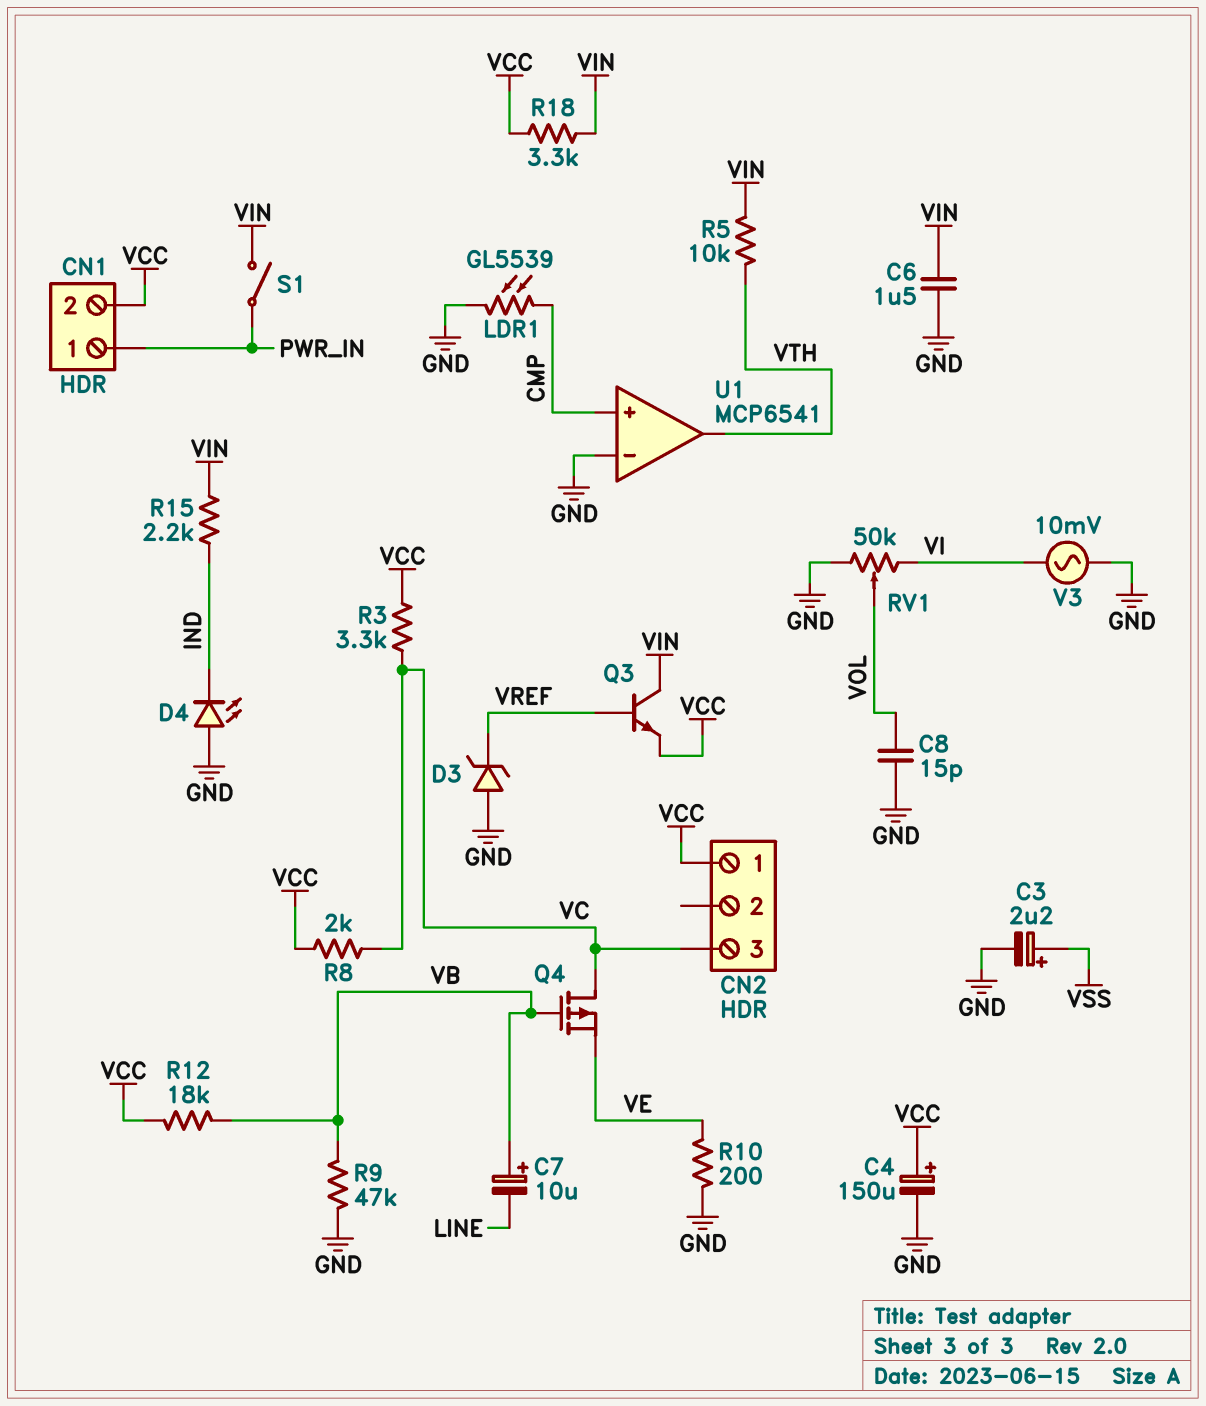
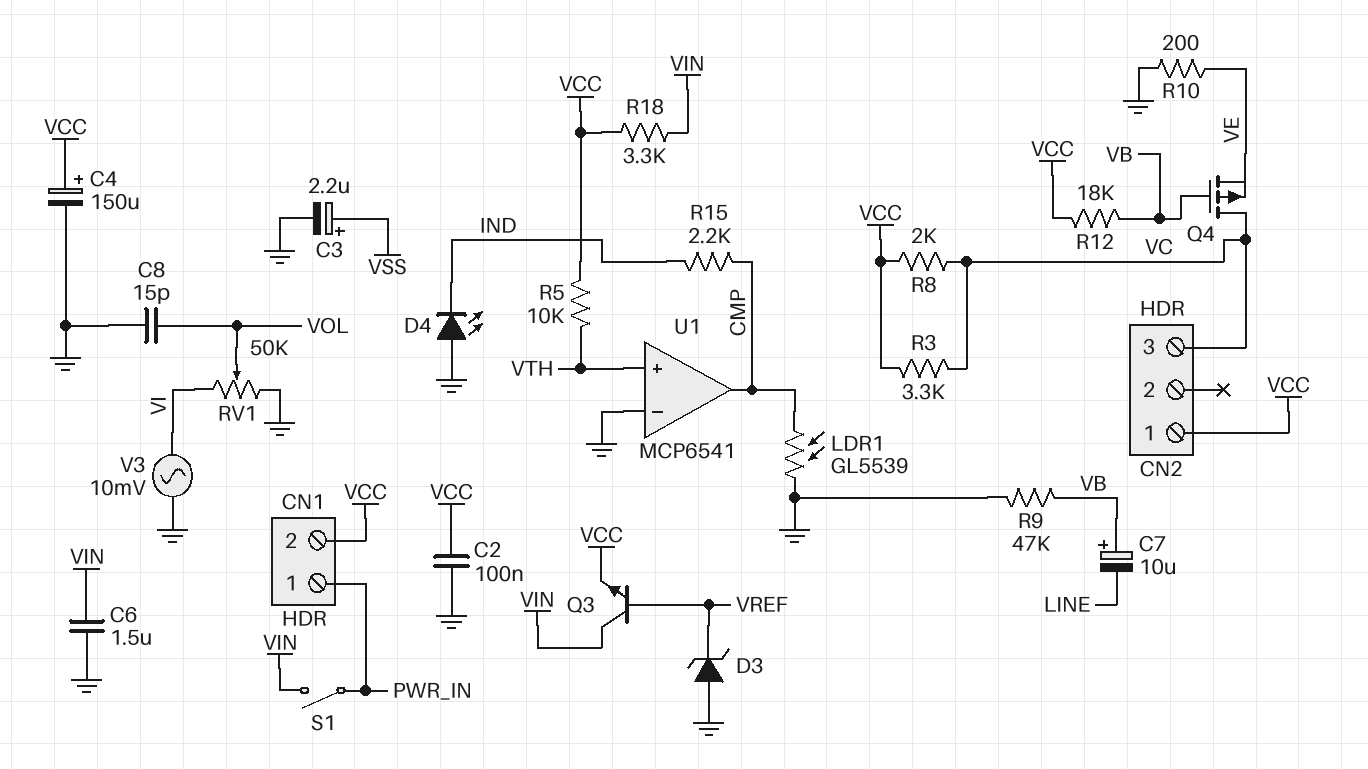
C2: none -> 100nF (GND, VCC)
R5: 10k (VIN, VTH) -> 10k (VCC, VTH)
R15: 2.2k (IND, VIN) -> 2.2k (CMP, IND)
U1 pin in+: CMP -> VTH
U1 pin out: VTH -> CMP

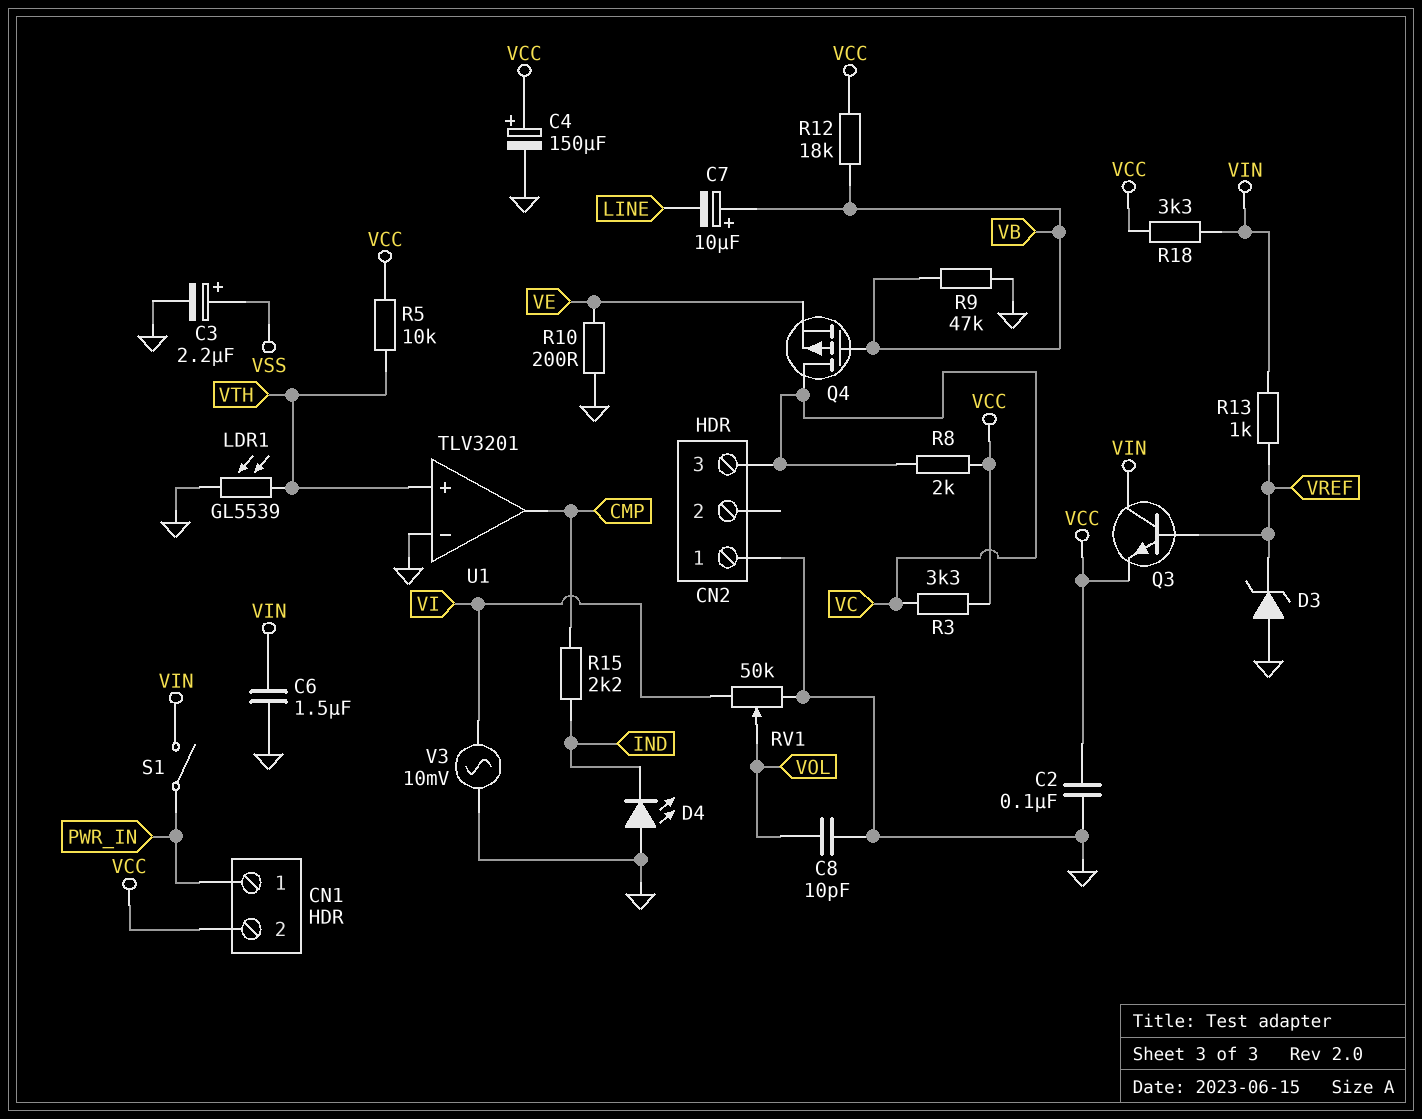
C8: 15pF (GND, VOL) -> 10pF (GND, VOL)
CN2 pin 1: VCC -> GND
LDR1: GL5539 (CMP, GND) -> GL5539 (GND, VTH)
R13: none -> 1k (VIN, VREF)
U1: MCP6541 -> TLV3201

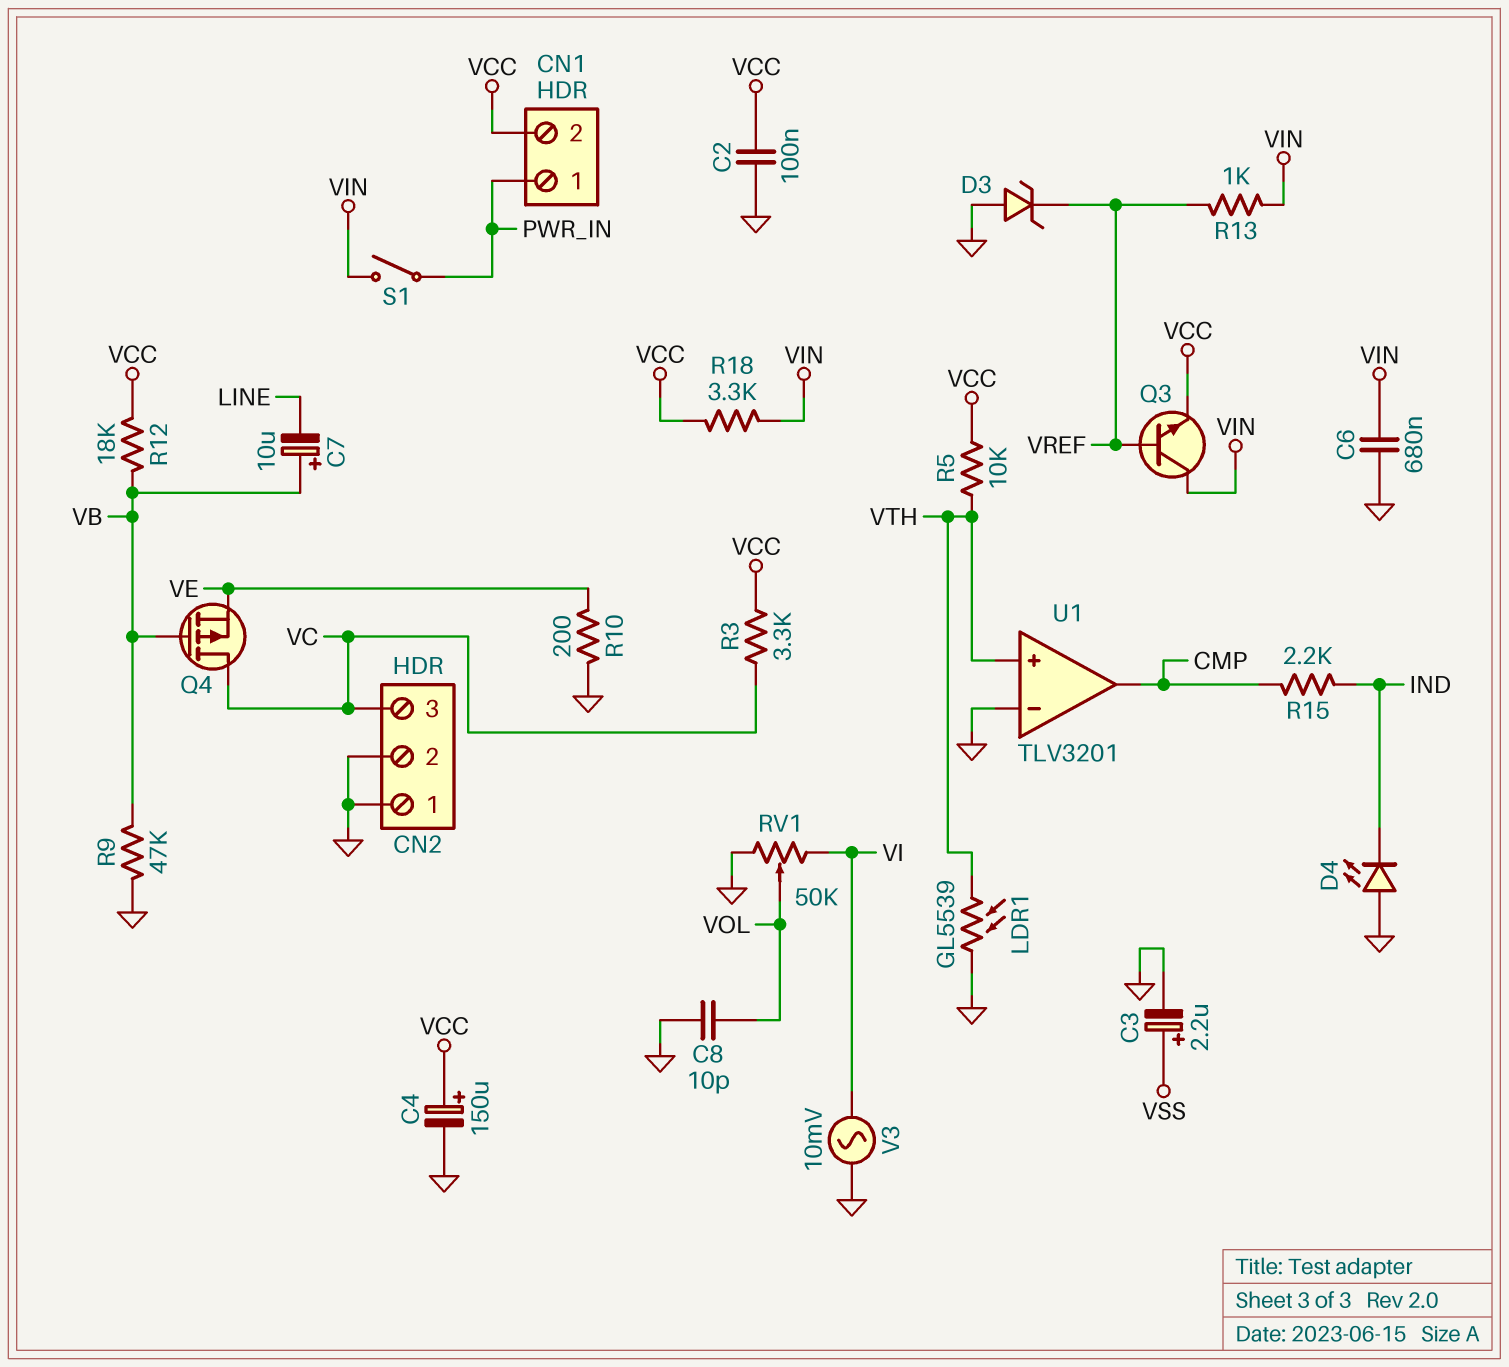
C6: 1.5uF (GND, VIN) -> 680nF (GND, VIN)
CN2 pin 2: none -> GND
R8: 2k (VC, VCC) -> none

